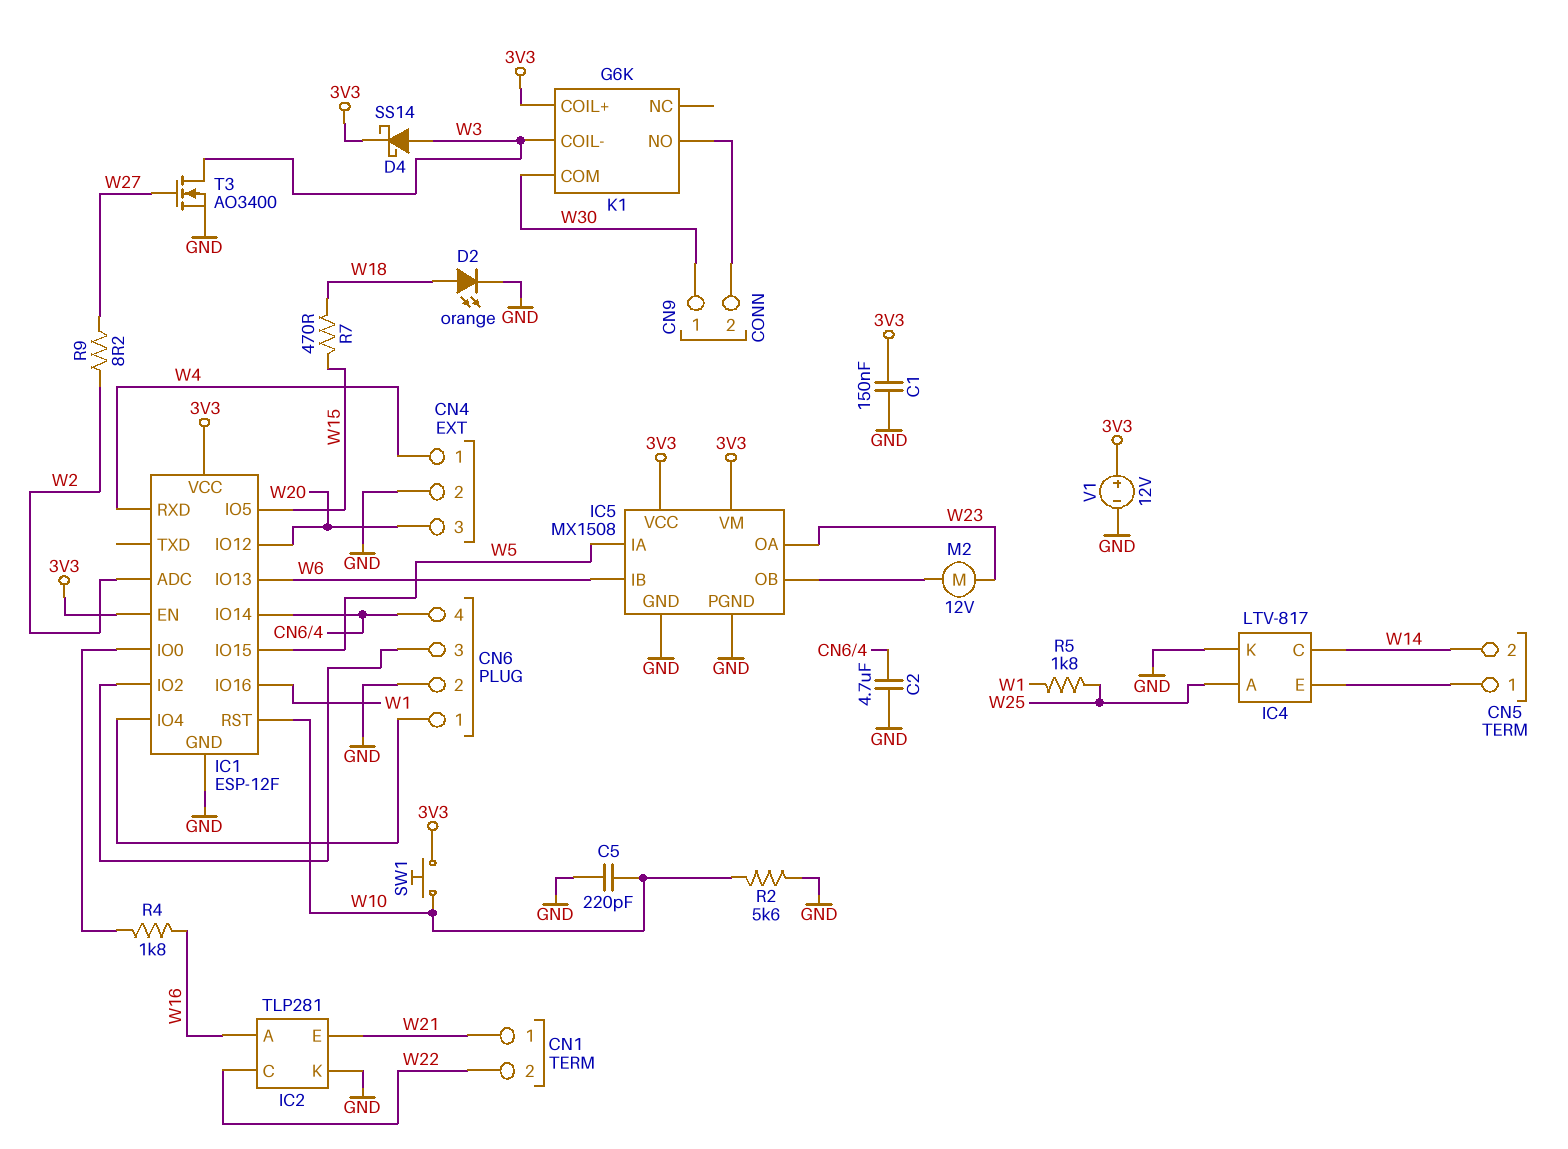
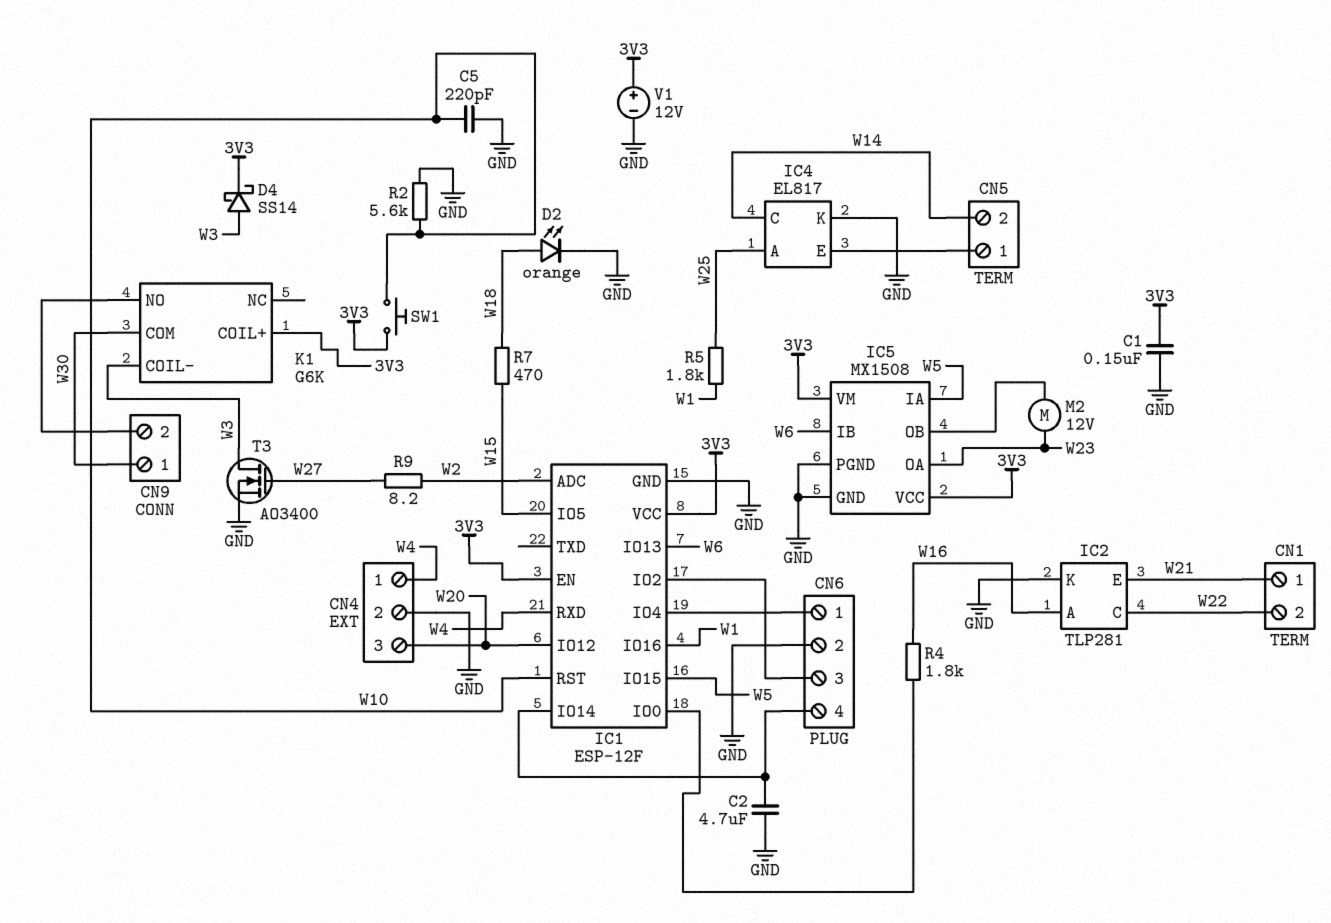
IC4: LTV-817 -> EL817

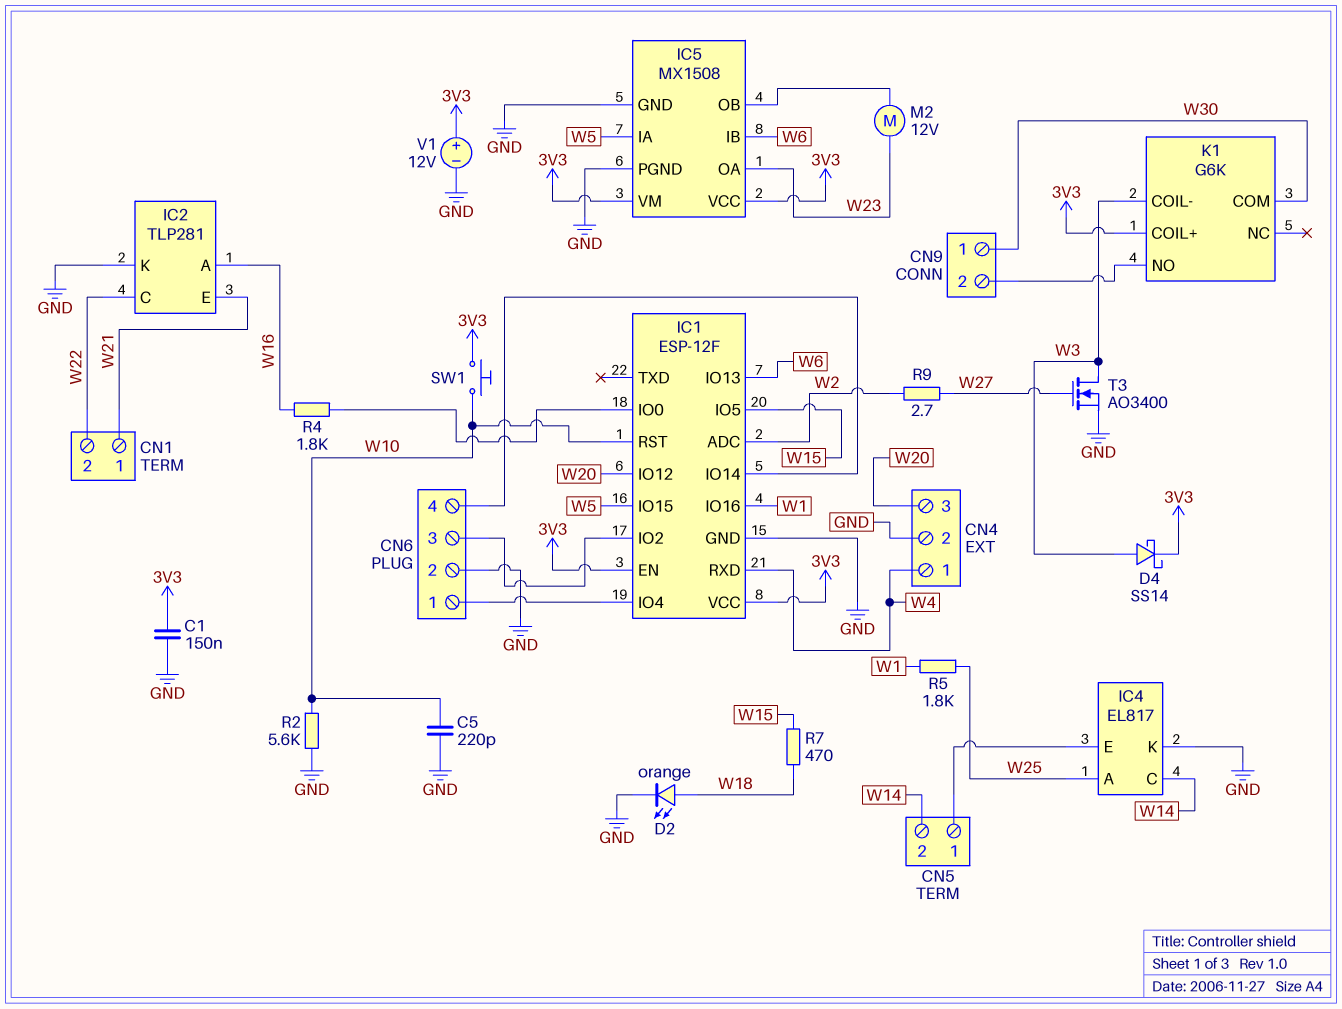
C2: 4.7uF (CN6/4, GND) -> none
R9: 8.2 (W2, W27) -> 2.7 (W2, W27)

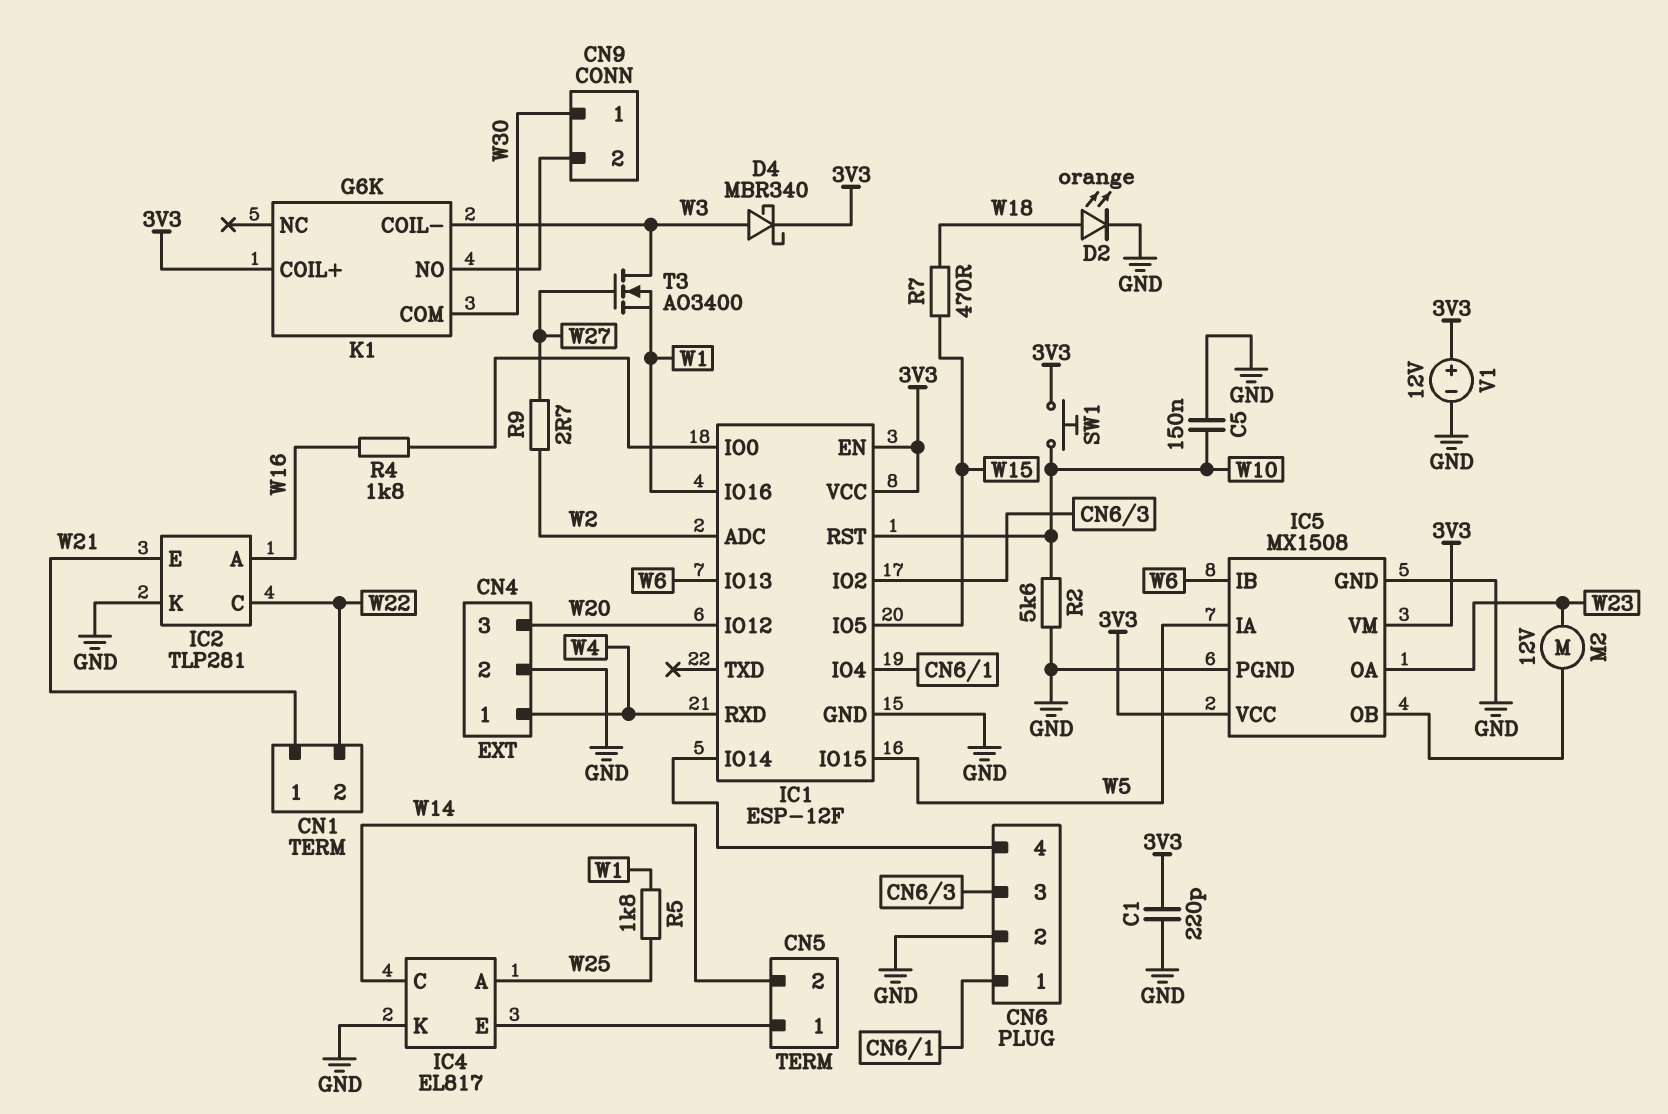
C1: 150nF (3V3, GND) -> 220pF (3V3, GND)
C5: 220pF (GND, W10) -> 150nF (GND, W10)
D4: schottky SS14 (A W3, K 3V3) -> schottky MBR340 (A W3, K 3V3)
T3: NMOS AO3400 (G W27, D W3, S GND) -> NMOS AO3400 (G W27, D W3, S W1)

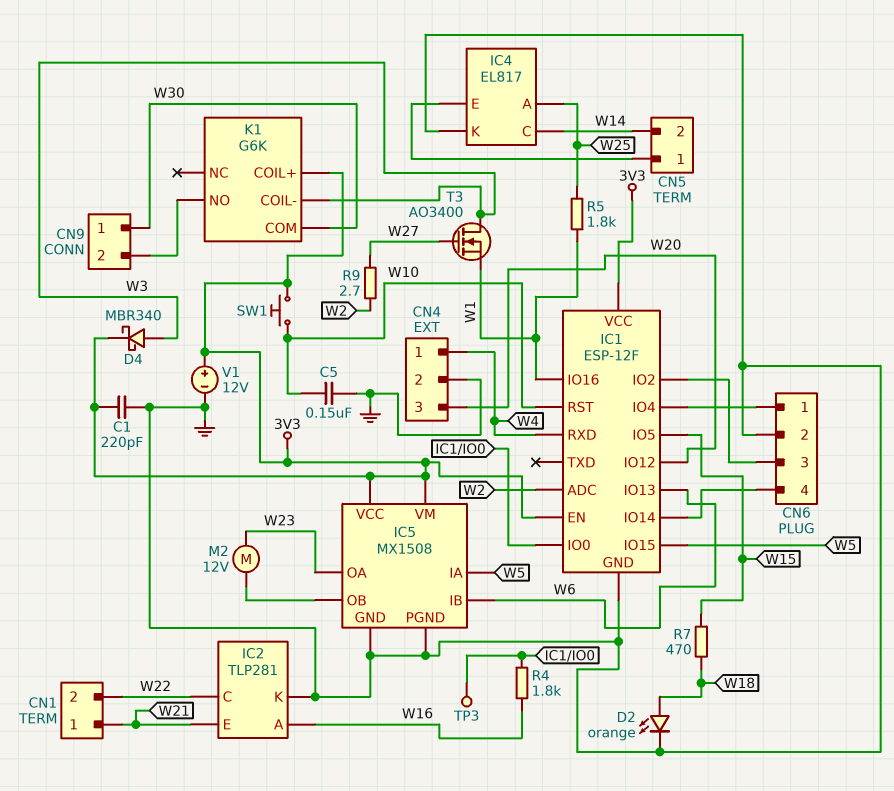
R2: 5.6k (GND, W10) -> none
TP3: none -> test point (IC1/IO0)

